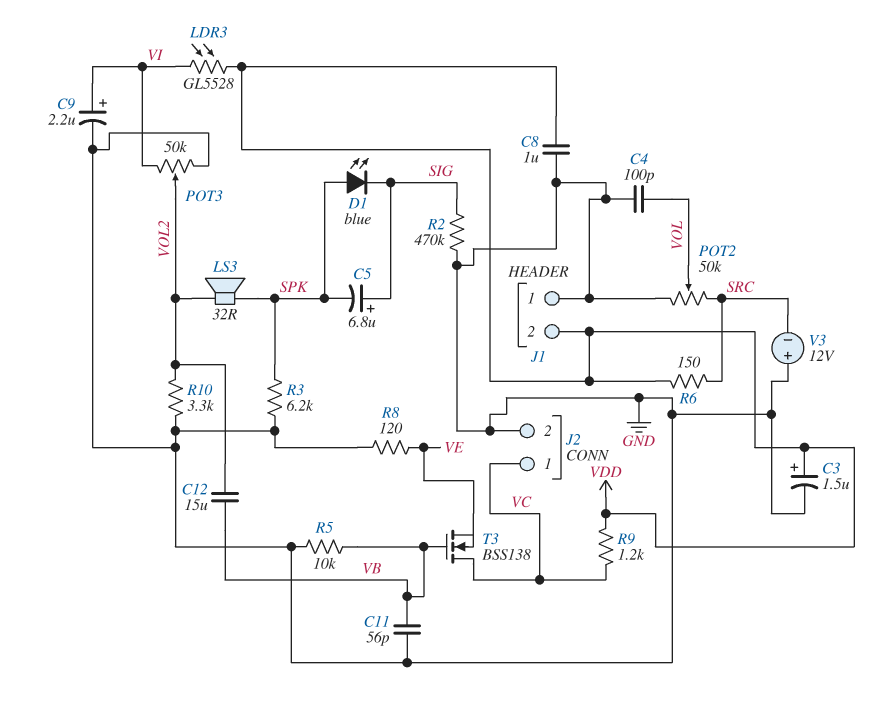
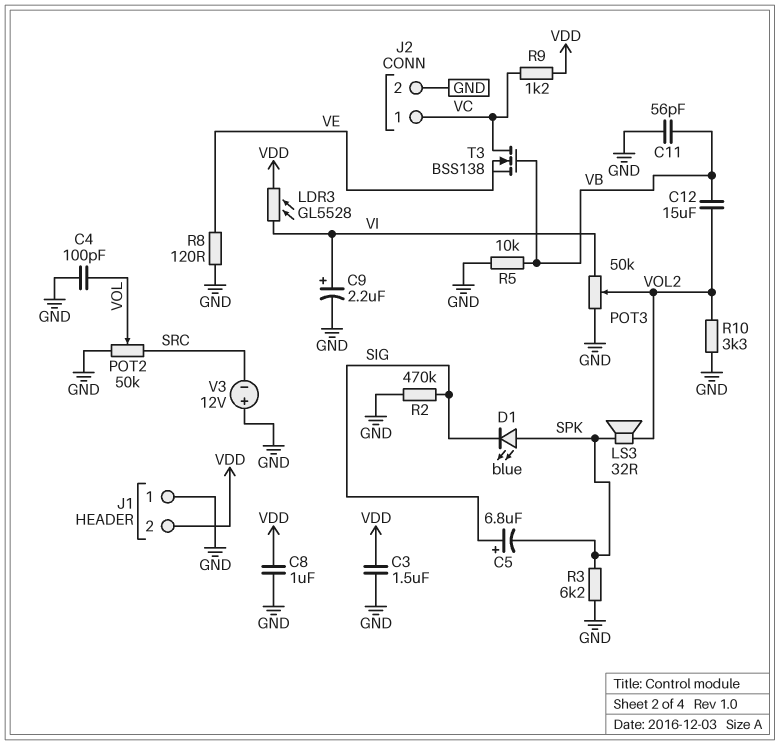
C3: 1.5uF (plus VDD, minus GND) -> 1.5uF (GND, VDD)
R6: 150 (SRC, VDD) -> none

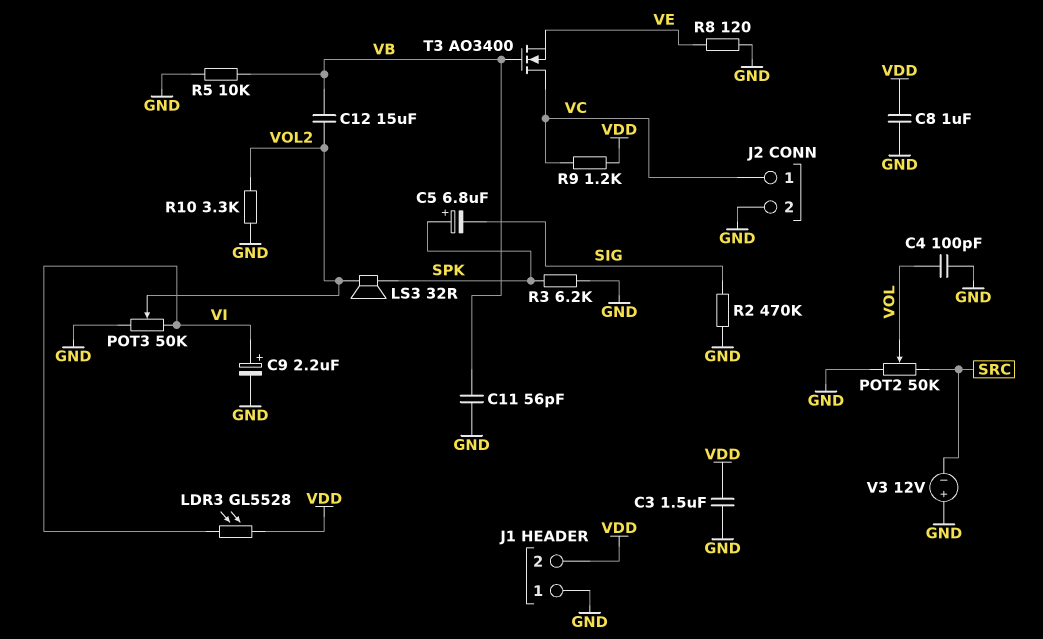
C5: 6.8uF (plus SIG, minus SPK) -> 6.8uF (plus SPK, minus SIG)
D1: LED blue (A SPK, K SIG) -> none
T3: NMOS BSS138 (G VB, D VC, S VE) -> NMOS AO3400 (G VB, D VC, S VE)

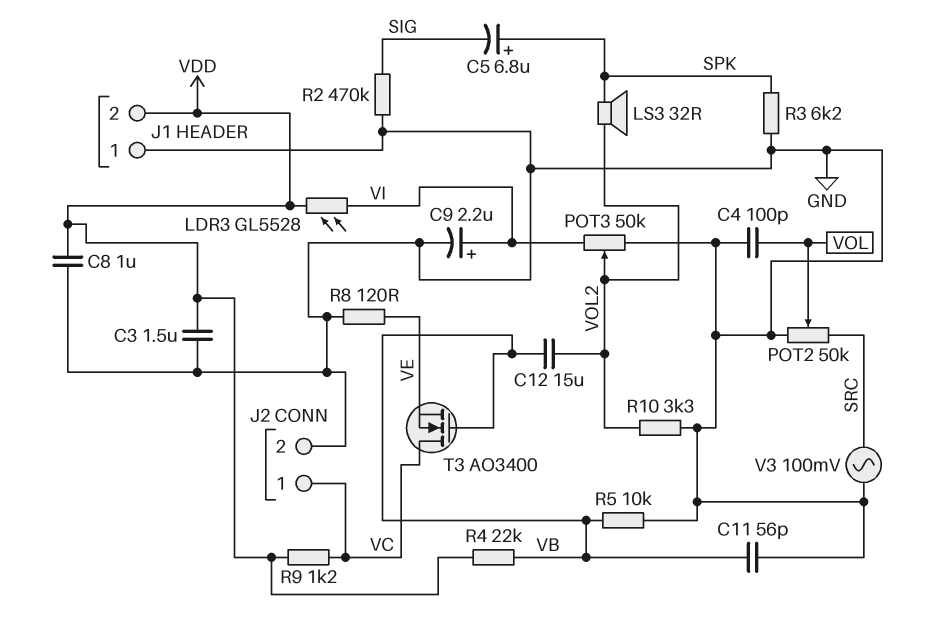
R4: none -> 22k (VB, VDD)
V3: 12V (plus GND, minus SRC) -> AC 100mV (GND, SRC)

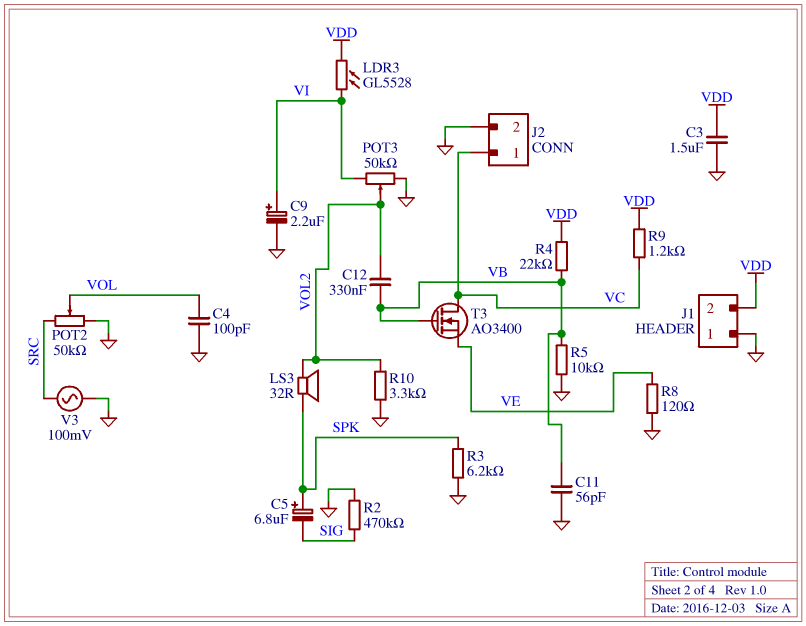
C8: 1uF (GND, VDD) -> none
C12: 15uF (VB, VOL2) -> 330nF (VB, VOL2)

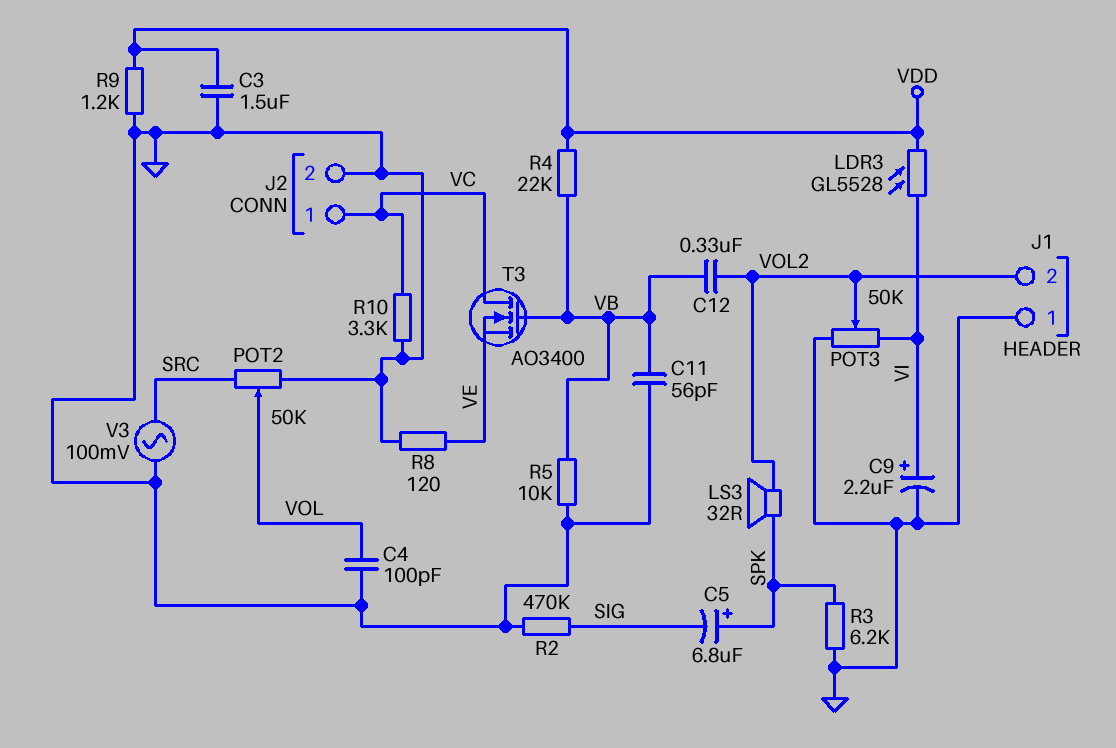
J1 pin 2: VDD -> VOL2
R9: 1.2k (VC, VDD) -> 1.2k (GND, VDD)
R10: 3.3k (GND, VOL2) -> 3.3k (GND, VC)

